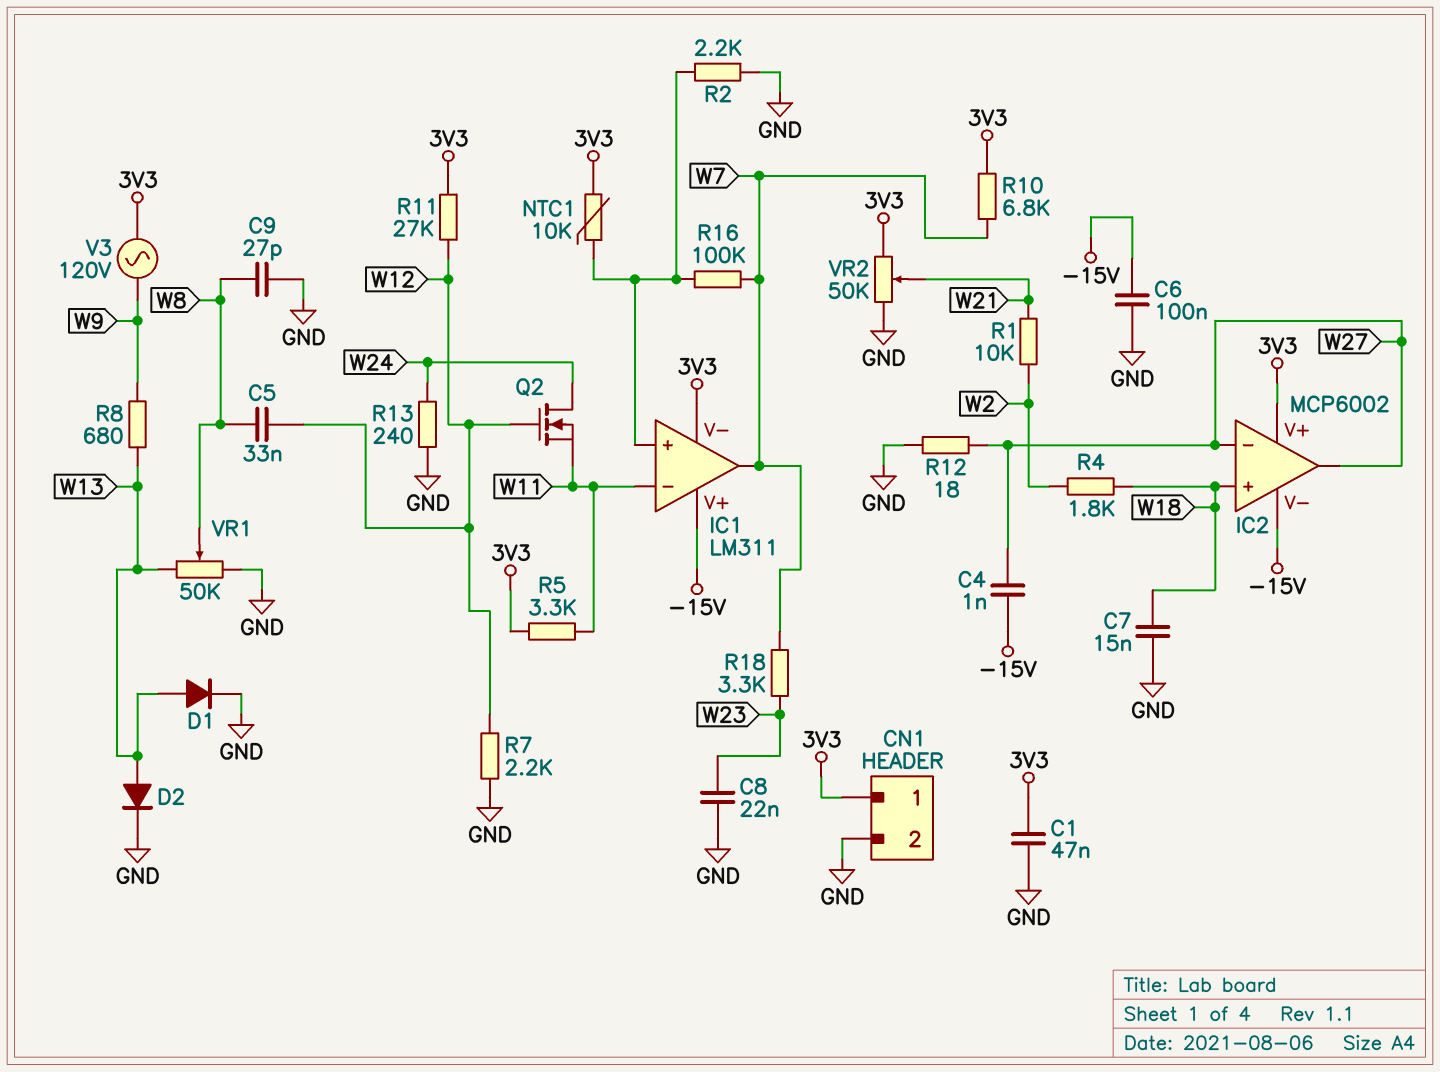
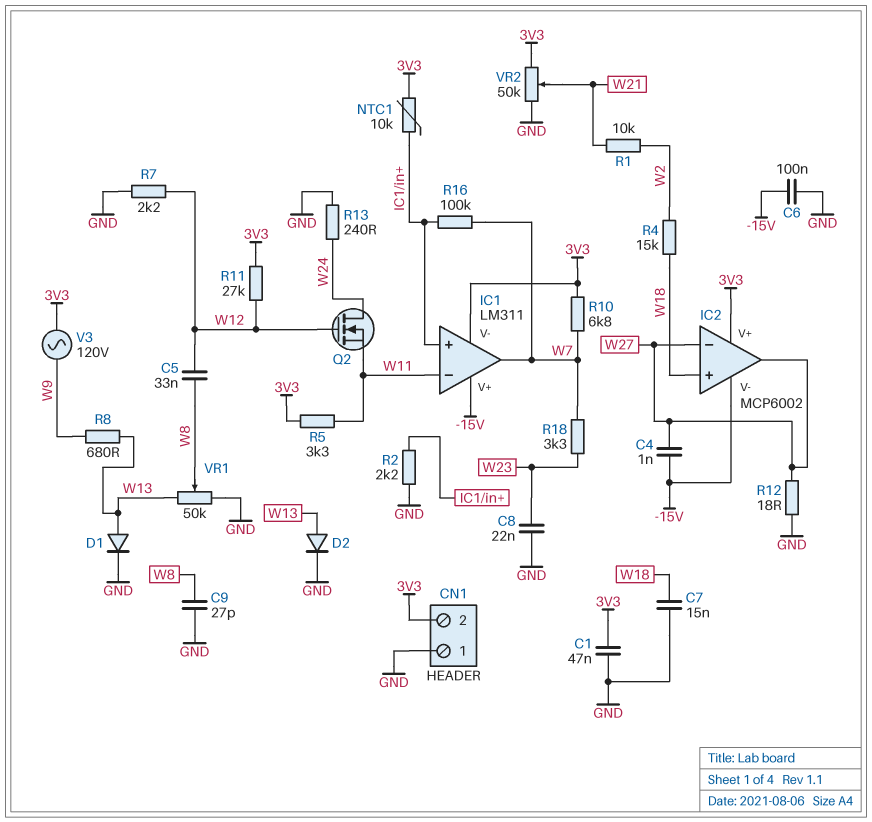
CN1 pin 1: 3V3 -> GND
CN1 pin 2: GND -> 3V3
R4: 1.8k (W2, W18) -> 15k (W2, W18)

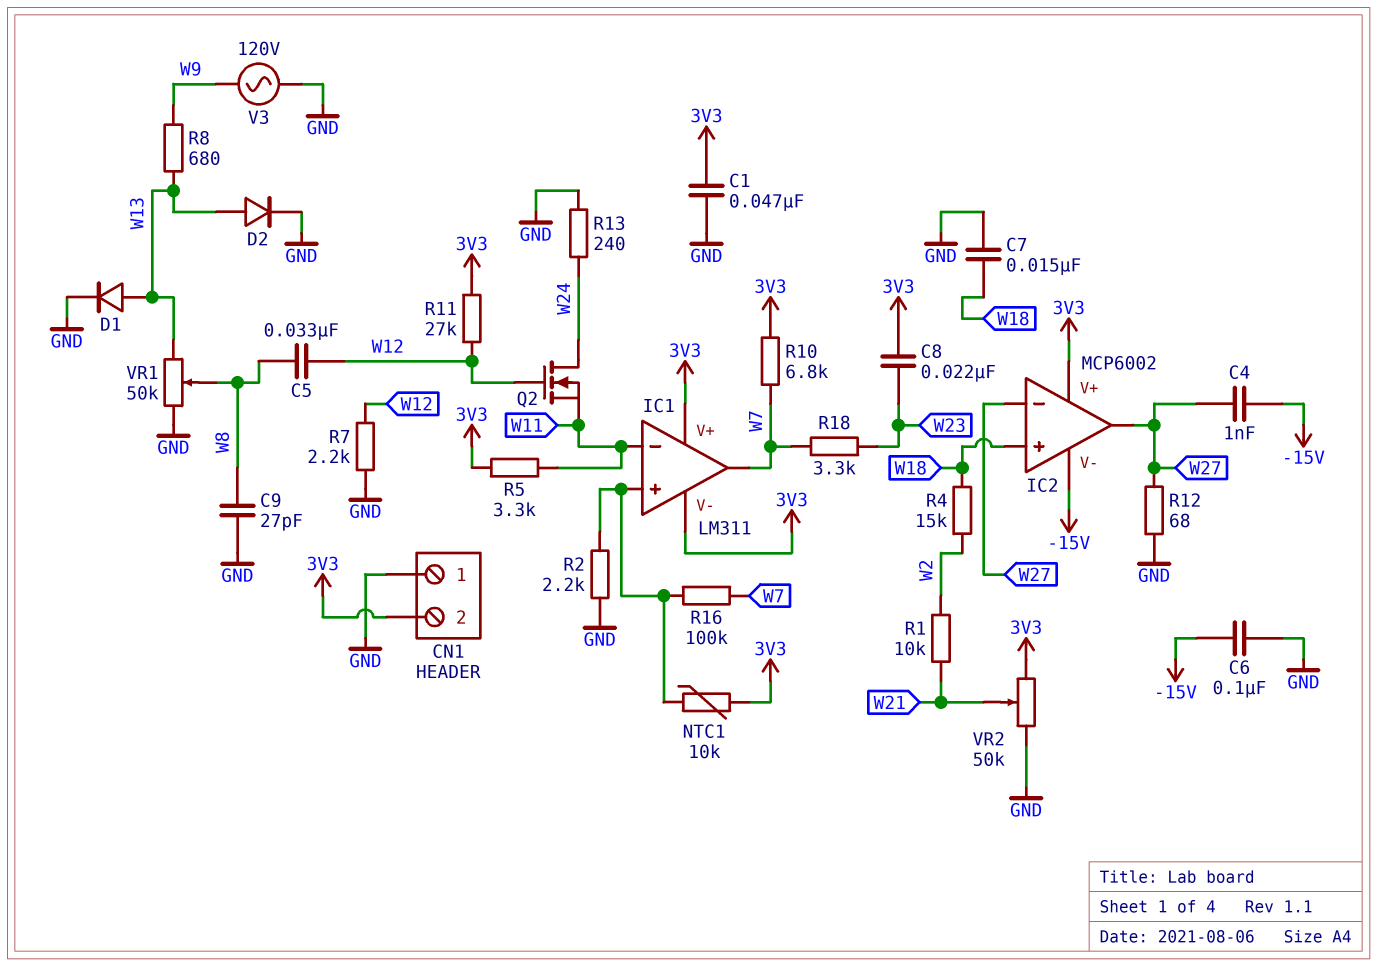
C8: 22nF (GND, W23) -> 22nF (3V3, W23)
IC1 pin V+: -15V -> 3V3
R12: 18 (GND, W27) -> 68 (GND, W27)
V3: AC 120V (3V3, W9) -> AC 120V (GND, W9)

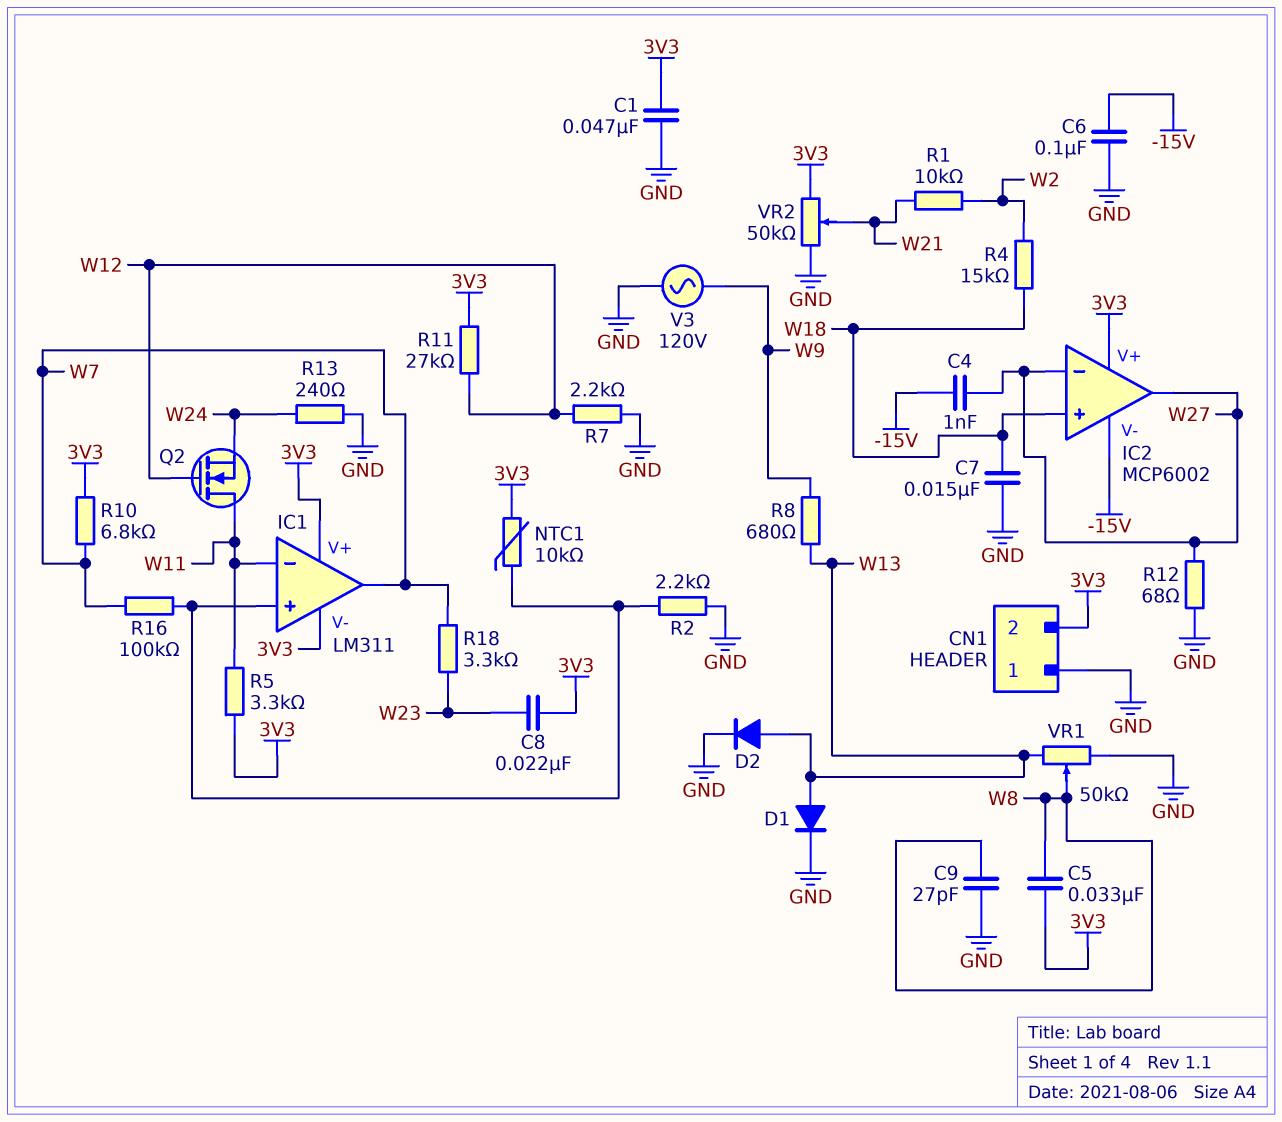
C5: 33nF (W8, W12) -> 33nF (3V3, W8)
Q2: NMOS (G W12, D W24, S W11) -> NMOS (G W12, D W11, S W24)

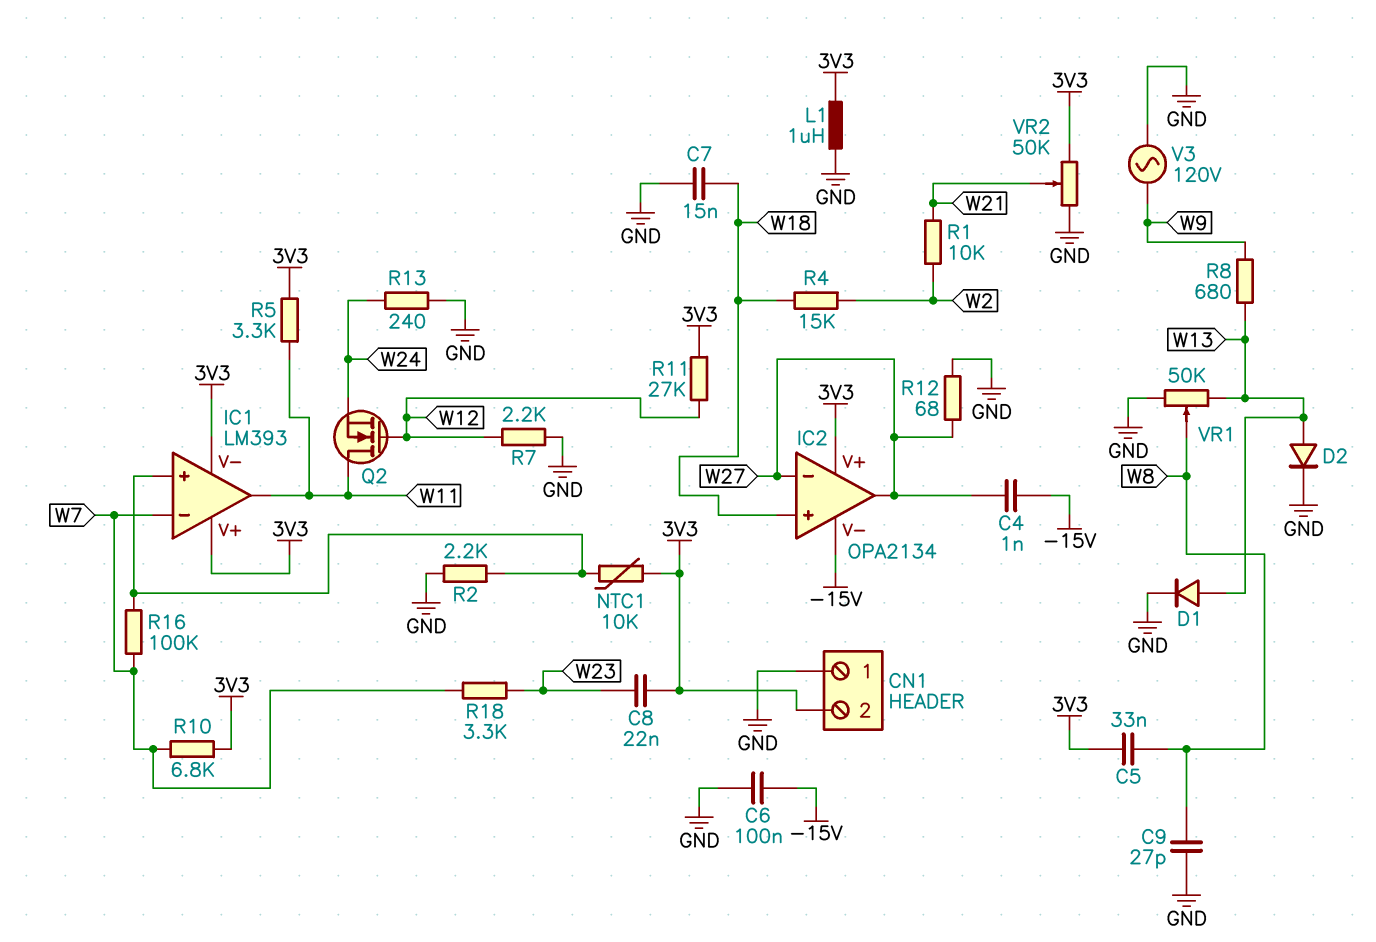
C1: 47nF (3V3, GND) -> none
IC1: LM311 -> LM393
IC1 pin in-: W11 -> W7
IC1 pin out: W7 -> W11
IC2: MCP6002 -> OPA2134
L1: none -> 1uH (3V3, GND)

